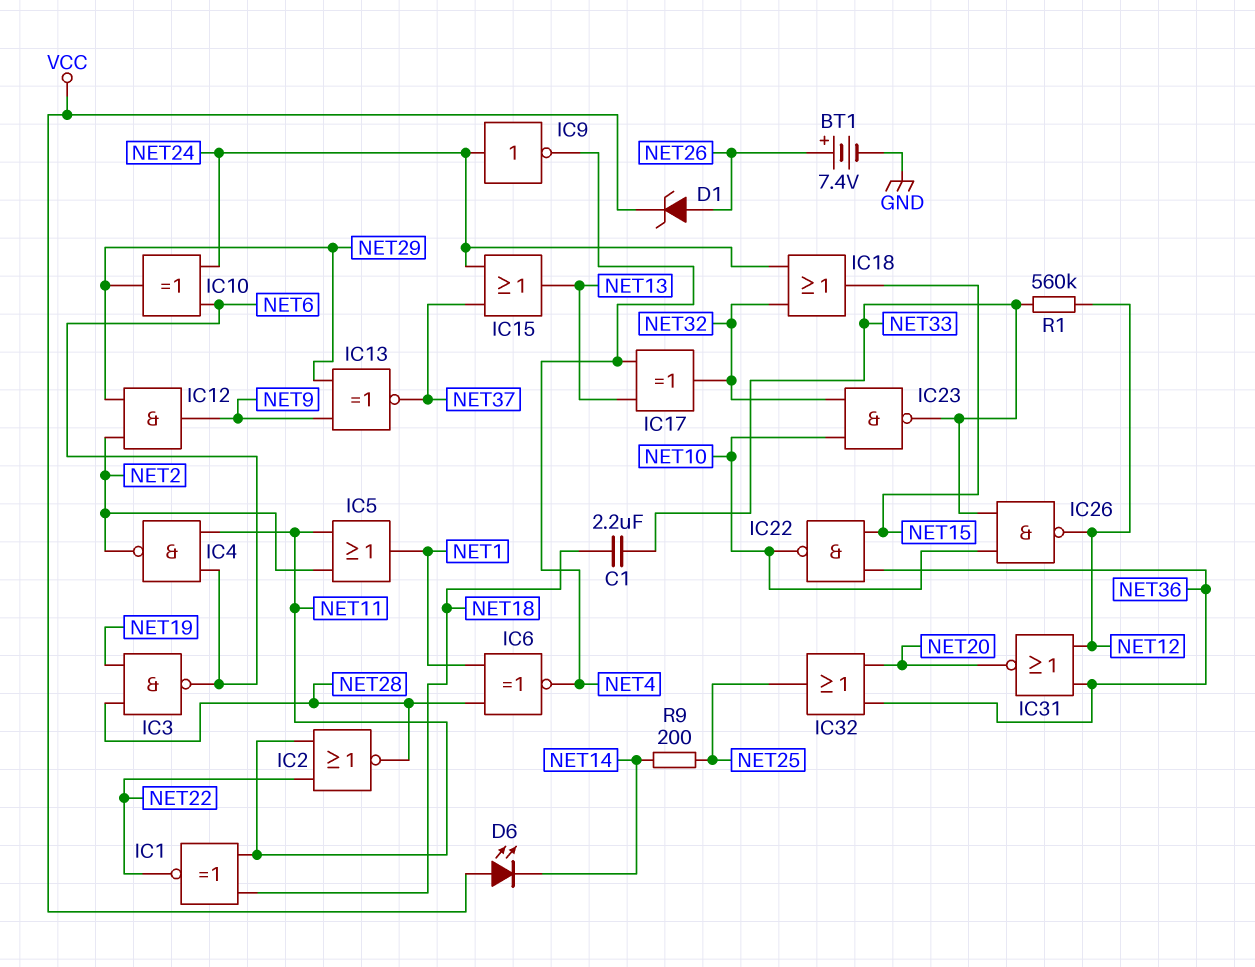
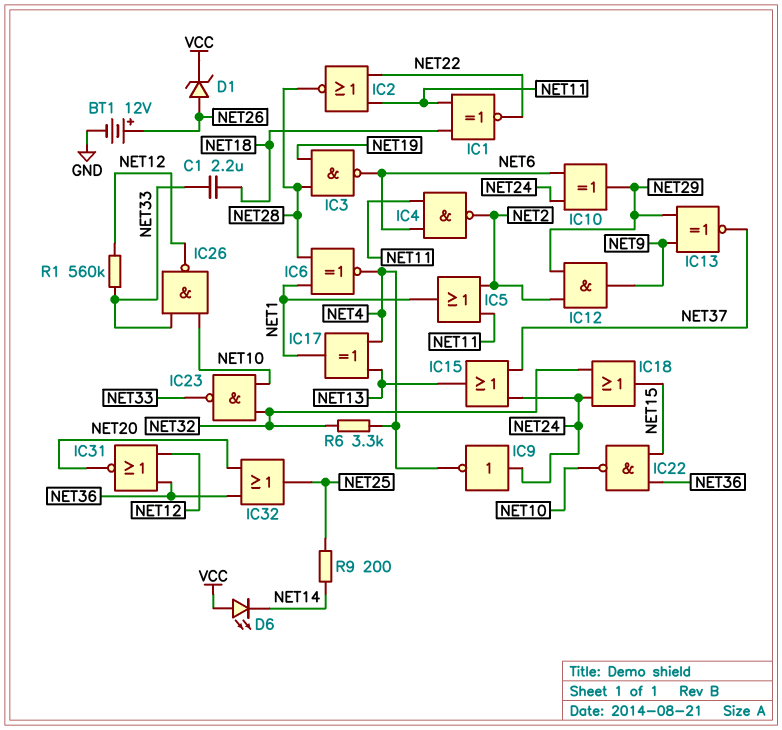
BT1: 7.4V (plus NET26, minus GND) -> 12V (plus NET26, minus GND)
IC17: XOR (in NET4, in NET13, out NET32) -> XOR (in NET4, in NET13, out NET1)
R6: none -> 3.3k (NET4, NET32)

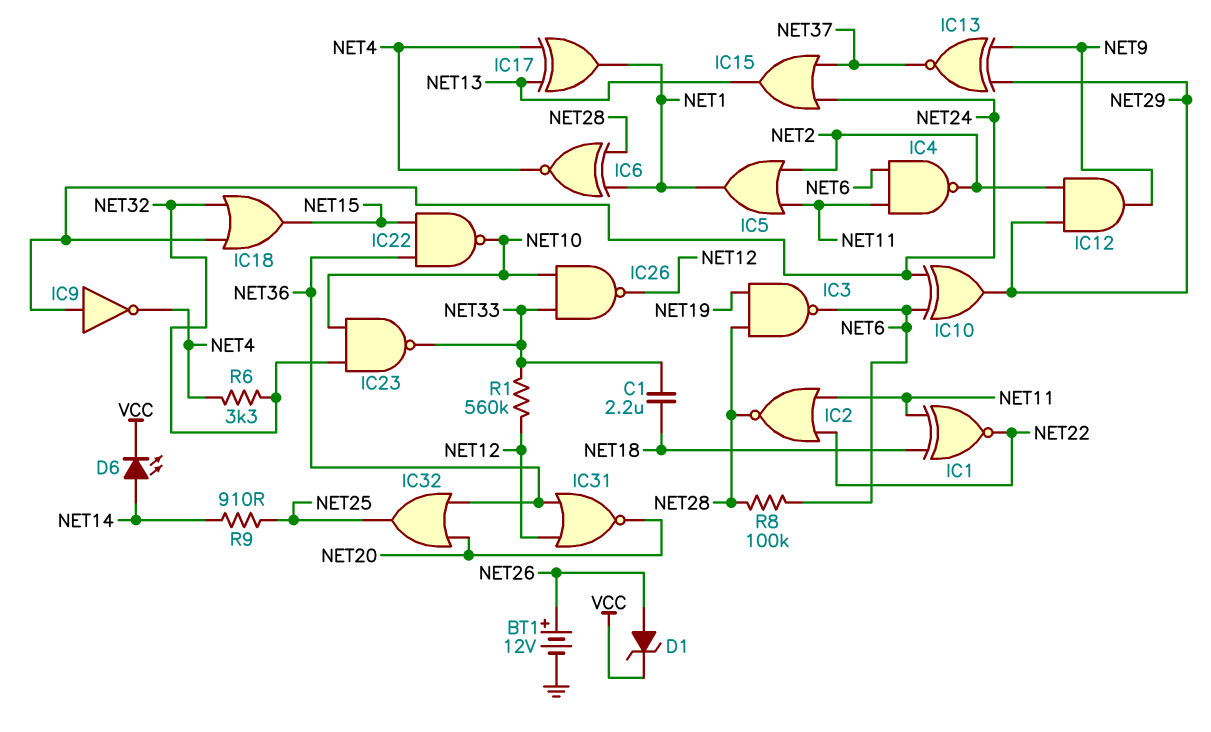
D6: LED (A VCC, K NET14) -> LED (A NET14, K VCC)
R8: none -> 100k (NET6, NET28)
R9: 200 (NET14, NET25) -> 910 (NET14, NET25)

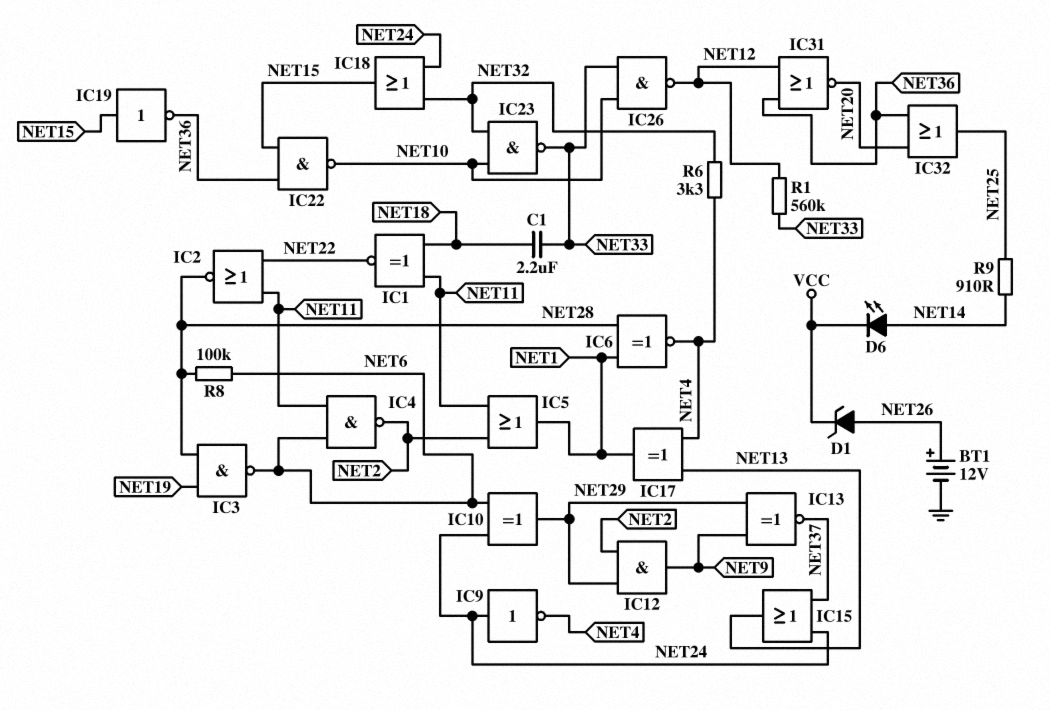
IC19: none -> NOT (in NET15, out NET36)

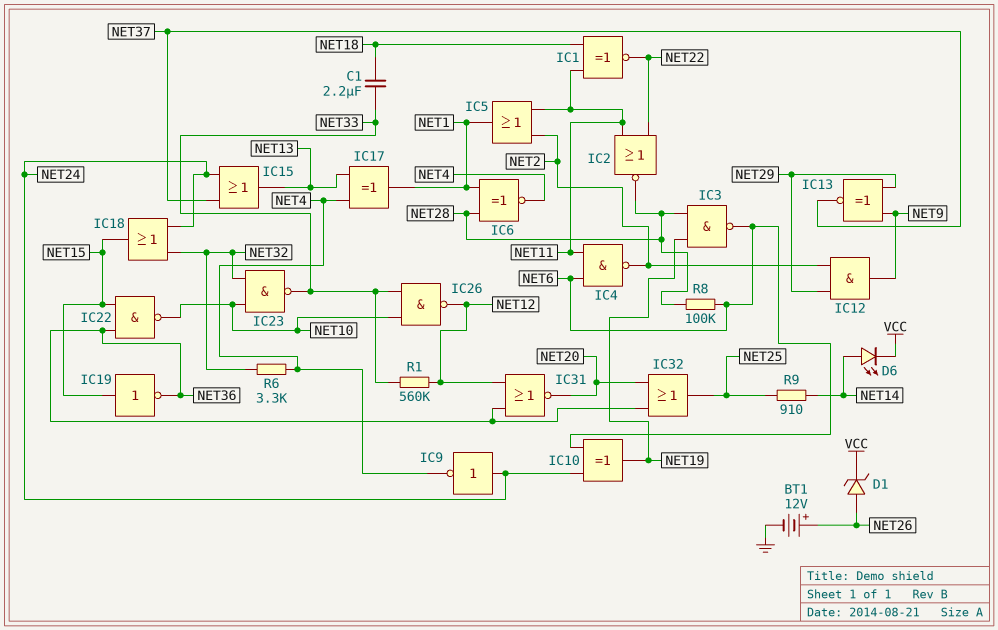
IC10: XOR (in NET6, in NET24, out NET29) -> XOR (in NET6, in NET24, out NET19)

